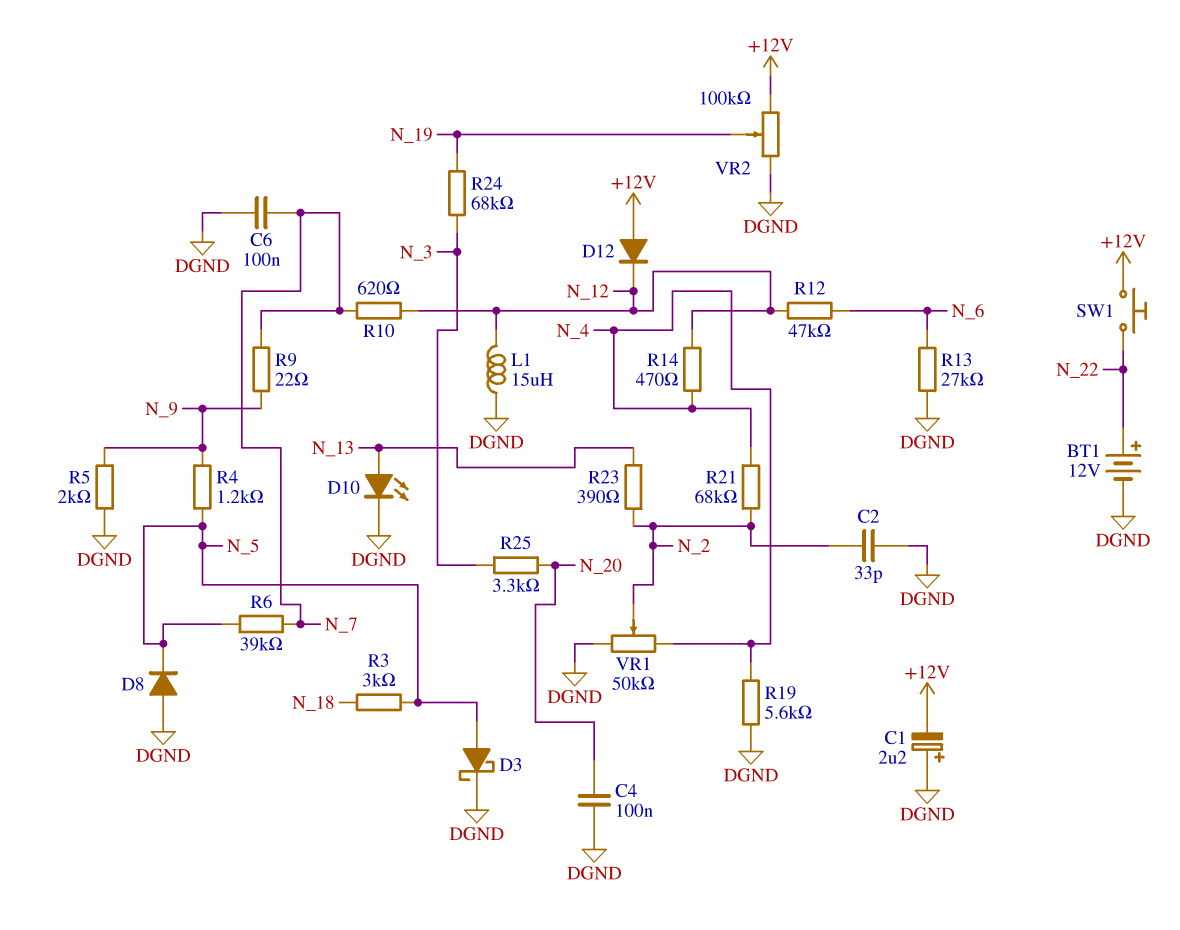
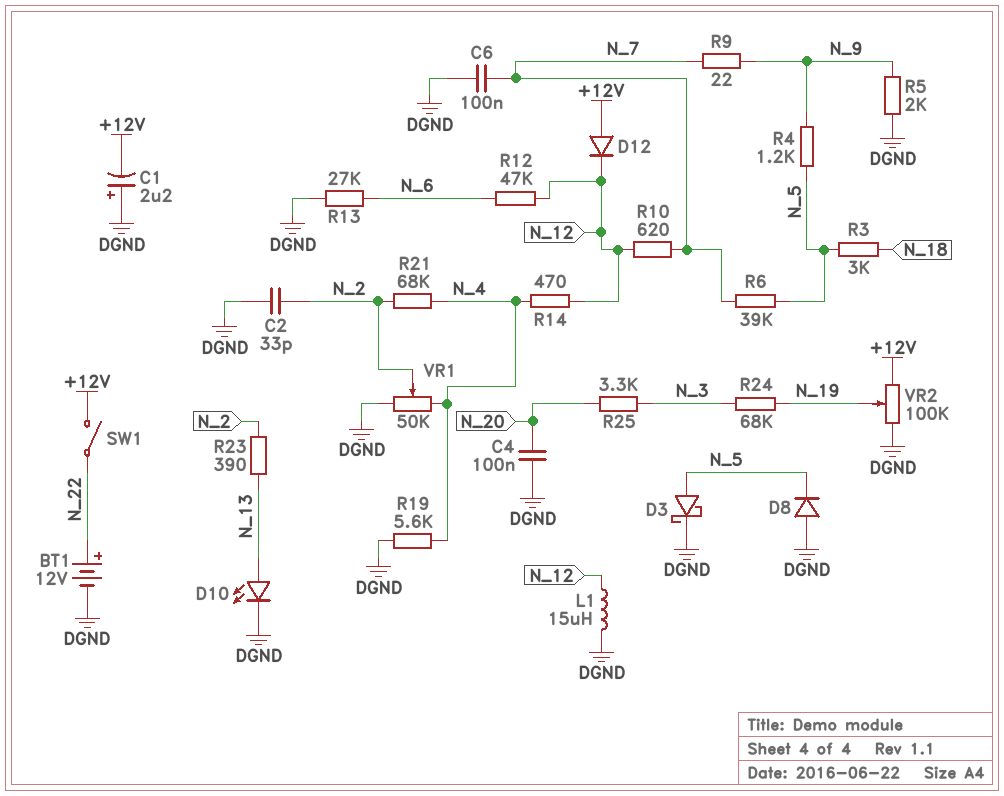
SW1: button (+12V, N_22) -> switch (+12V, N_22)

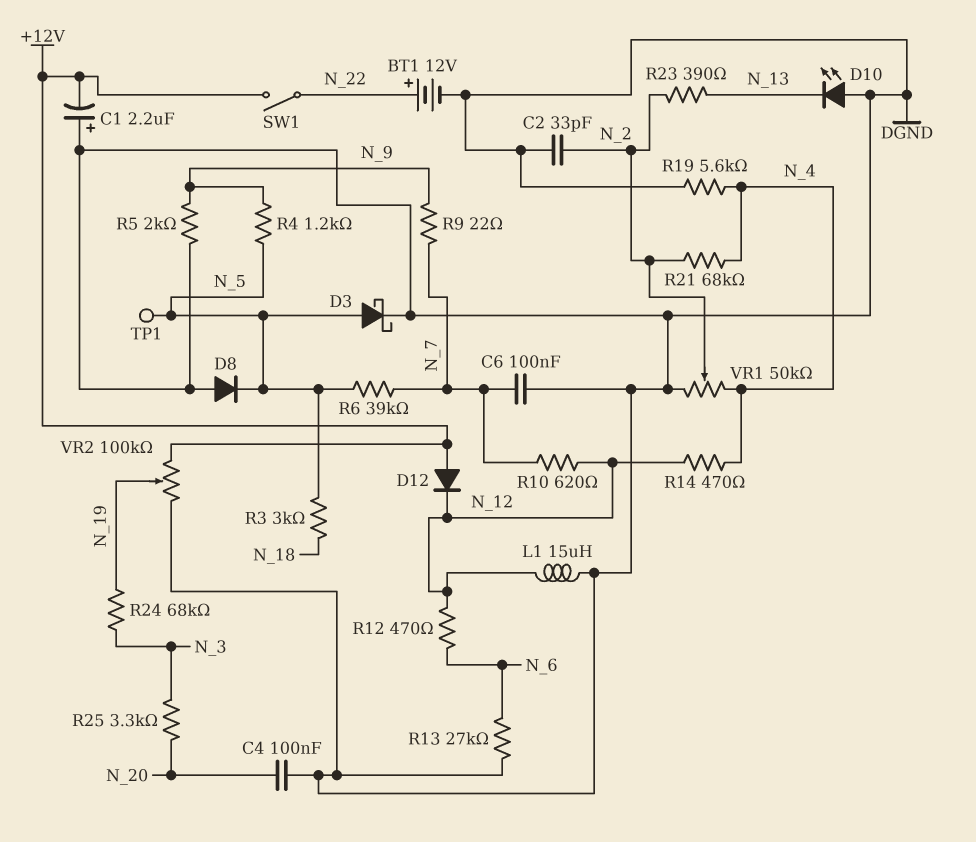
D10: LED (A N_13, K DGND) -> LED (A DGND, K N_13)
R12: 47k (N_6, N_12) -> 470 (N_6, N_12)
TP1: none -> test point (N_5)

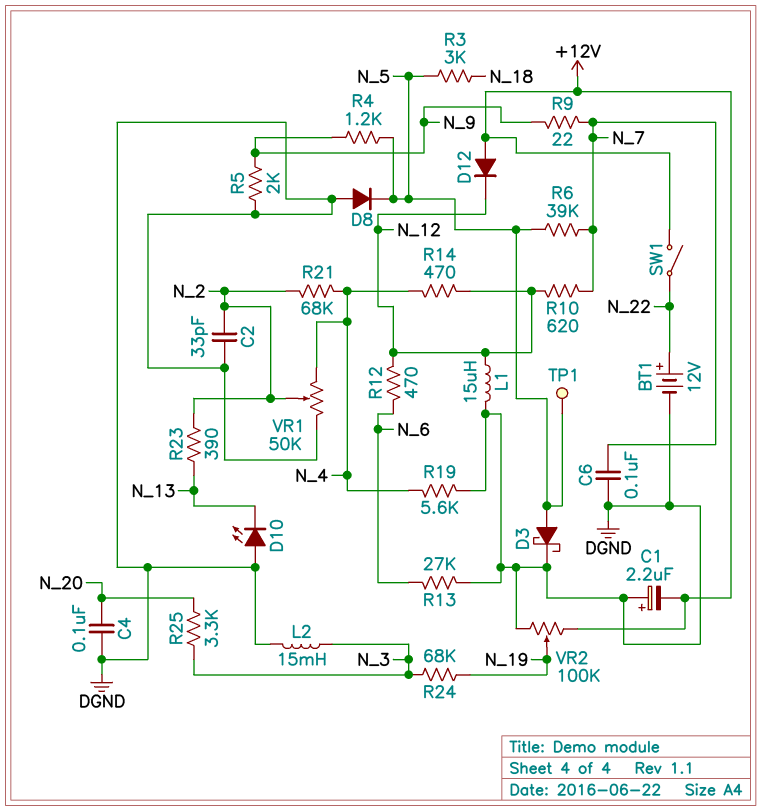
L2: none -> 15mH (DGND, N_3)

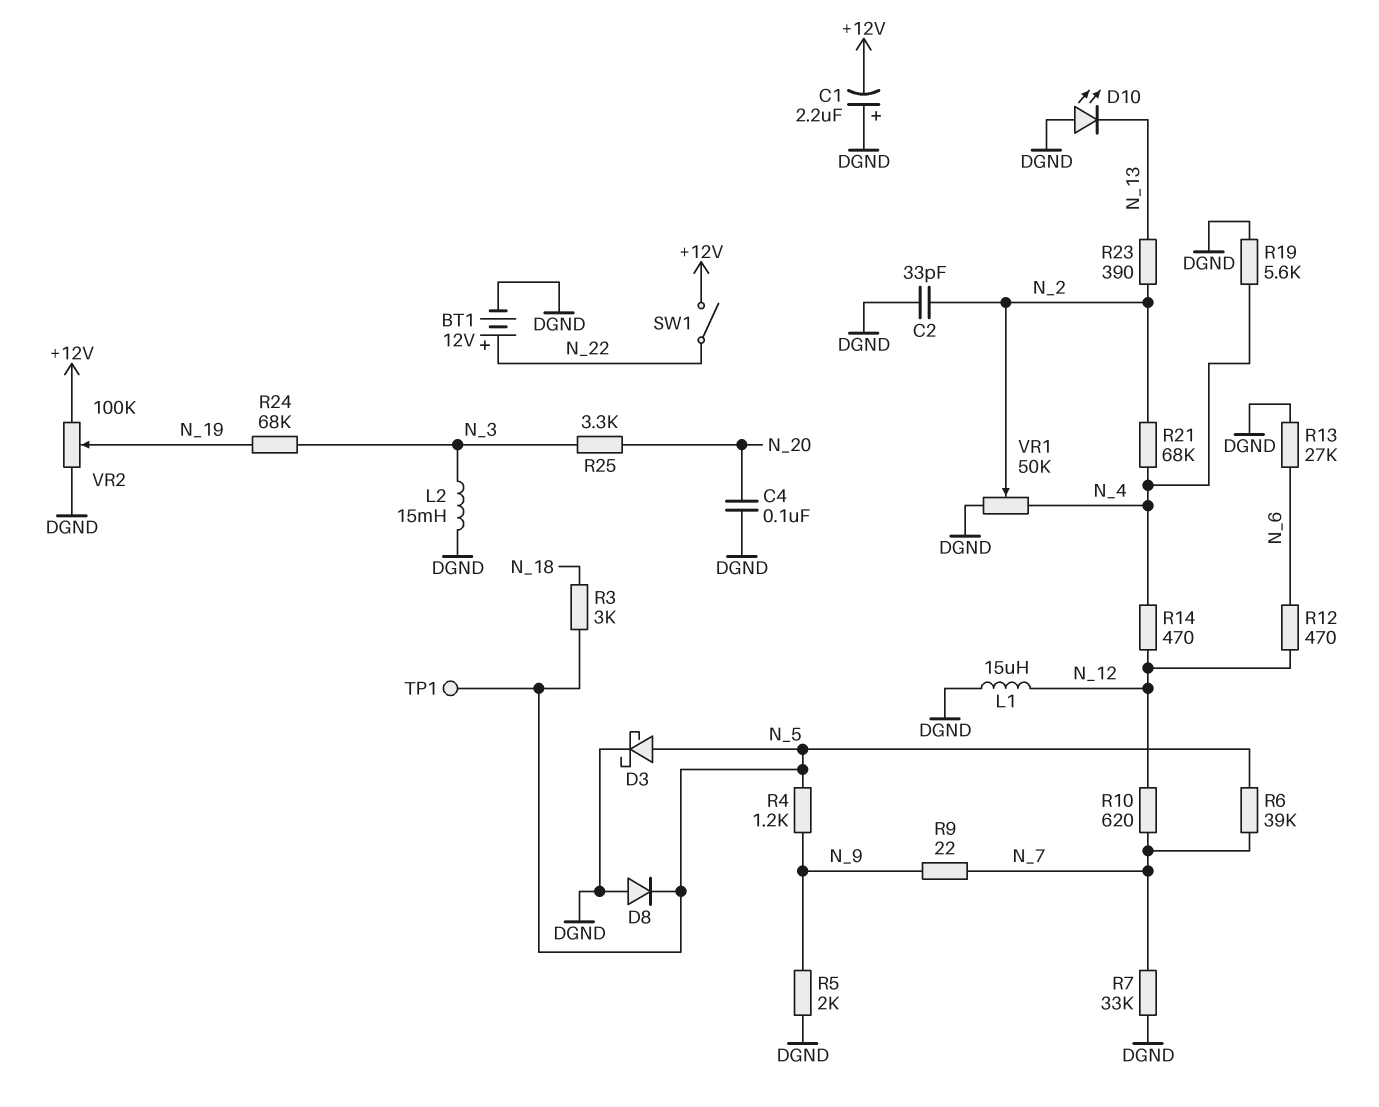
C6: 100nF (DGND, N_7) -> none
D12: diode (A +12V, K N_12) -> none
R7: none -> 33k (DGND, N_7)

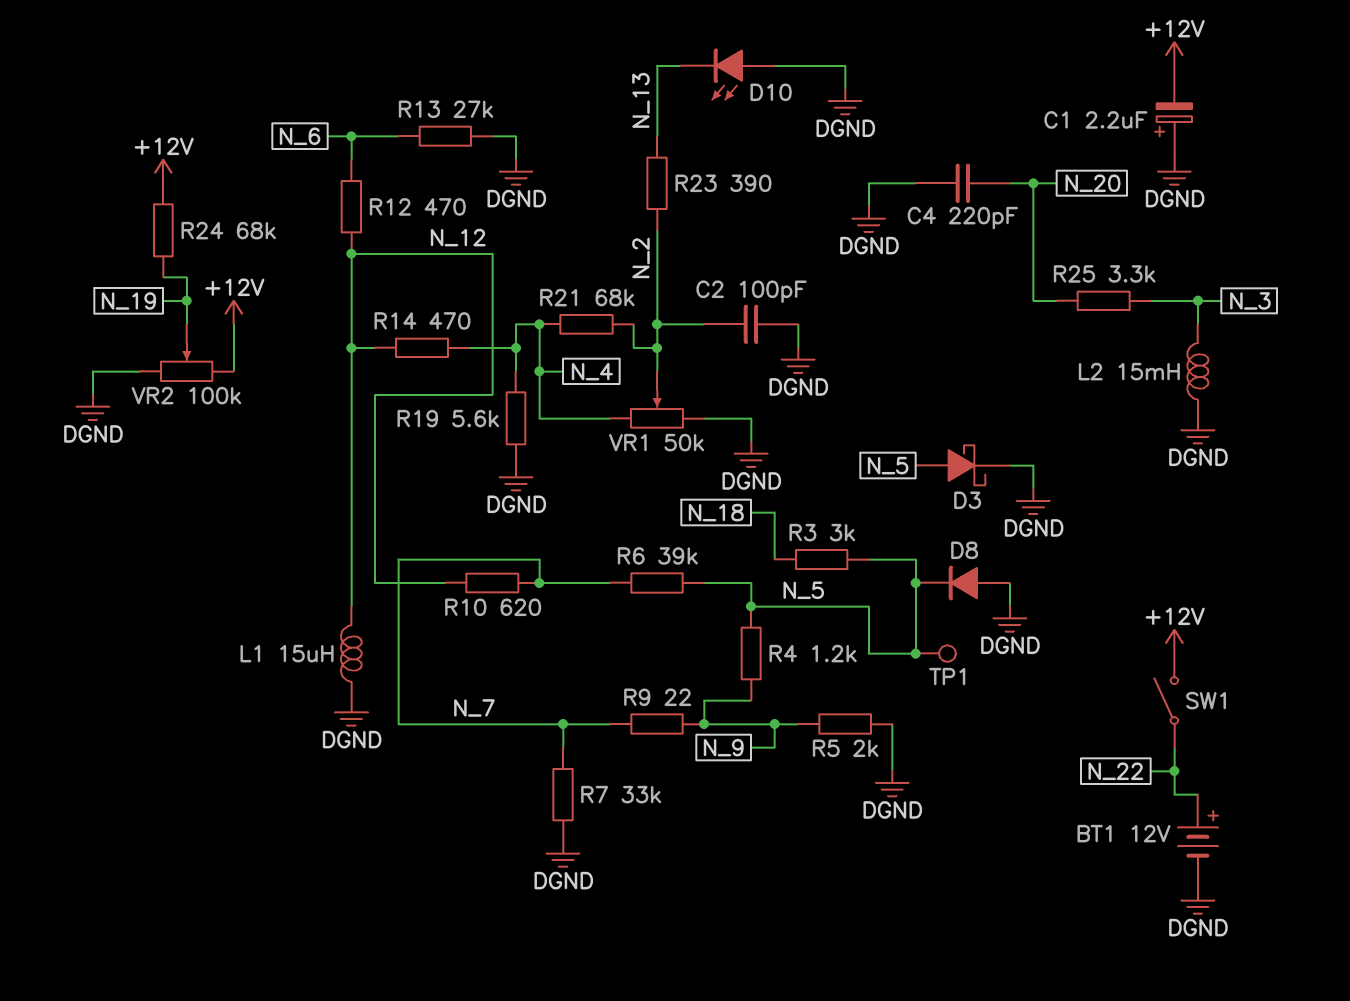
C2: 33pF (DGND, N_2) -> 100pF (DGND, N_2)
C4: 100nF (DGND, N_20) -> 220pF (DGND, N_20)
R24: 68k (N_3, N_19) -> 68k (+12V, N_19)

